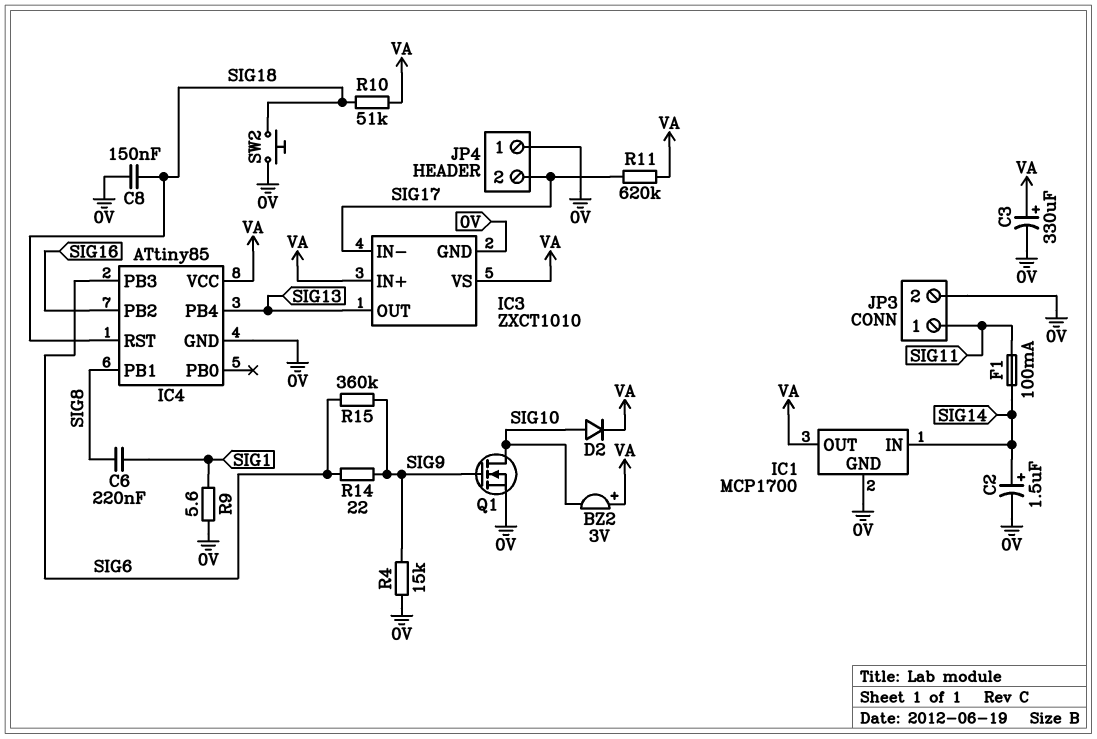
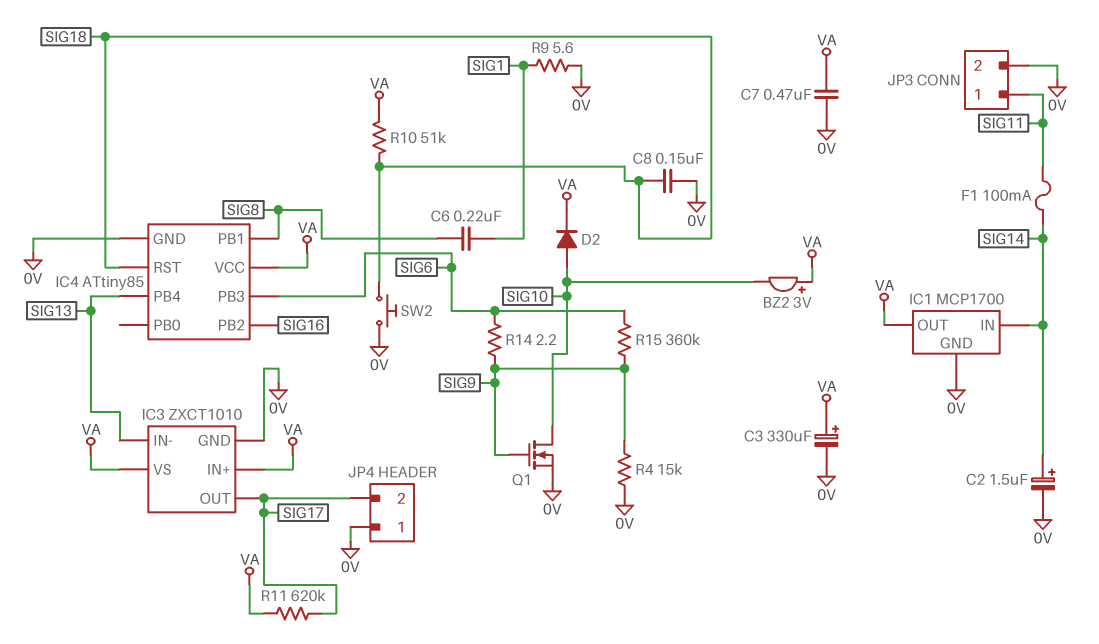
C7: none -> 470nF (0V, VA)
IC3 pin IN-: SIG17 -> SIG13
IC3 pin OUT: SIG13 -> SIG17
R14: 22 (SIG6, SIG9) -> 2.2 (SIG6, SIG9)

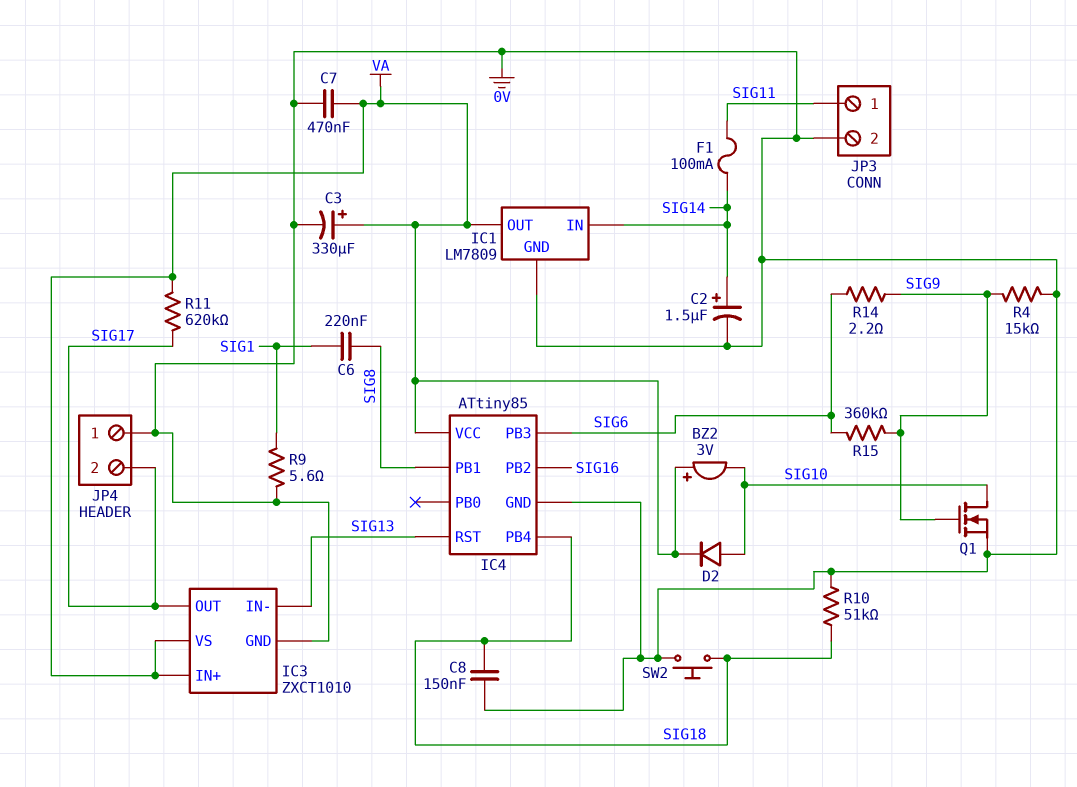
IC1: MCP1700 -> LM7809
IC4 pin PB4: SIG13 -> SIG18
IC4 pin RST: SIG18 -> SIG13
R10: 51k (SIG18, VA) -> 51k (0V, SIG18)

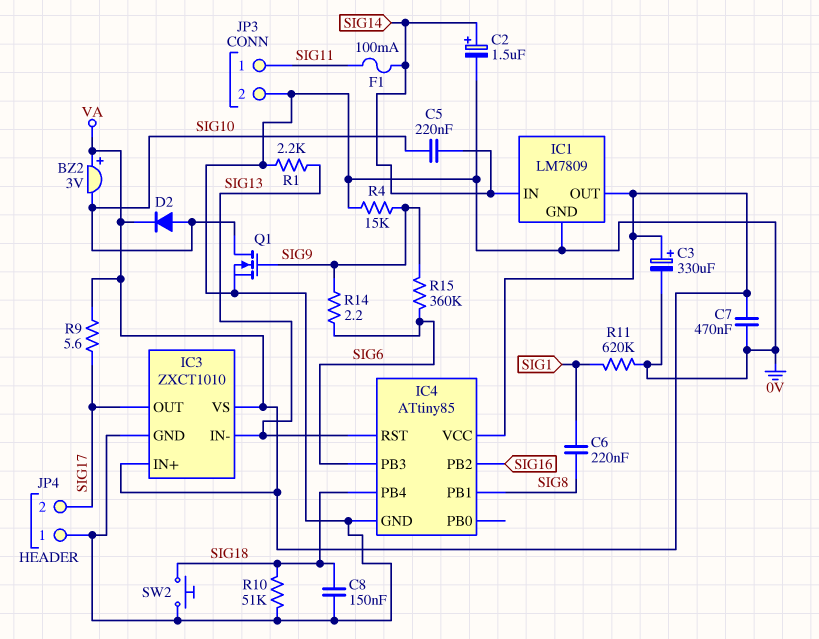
C5: none -> 220nF (SIG10, SIG14)
R1: none -> 2.2k (0V, SIG13)
R9: 5.6 (0V, SIG1) -> 5.6 (SIG17, VA)
R11: 620k (SIG17, VA) -> 620k (0V, SIG1)

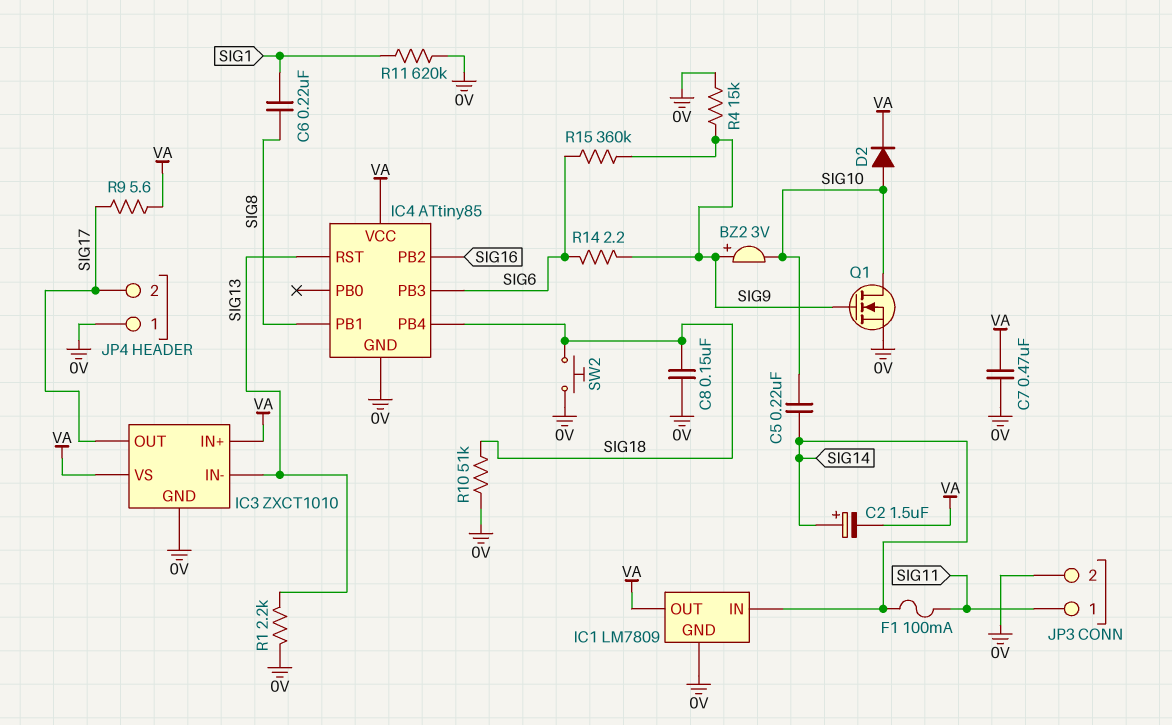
BZ2: buzzer 3V (plus VA, minus SIG10) -> buzzer 3V (plus SIG9, minus SIG10)
C2: 1.5uF (plus SIG14, minus 0V) -> 1.5uF (plus SIG14, minus VA)
C3: 330uF (plus VA, minus 0V) -> none

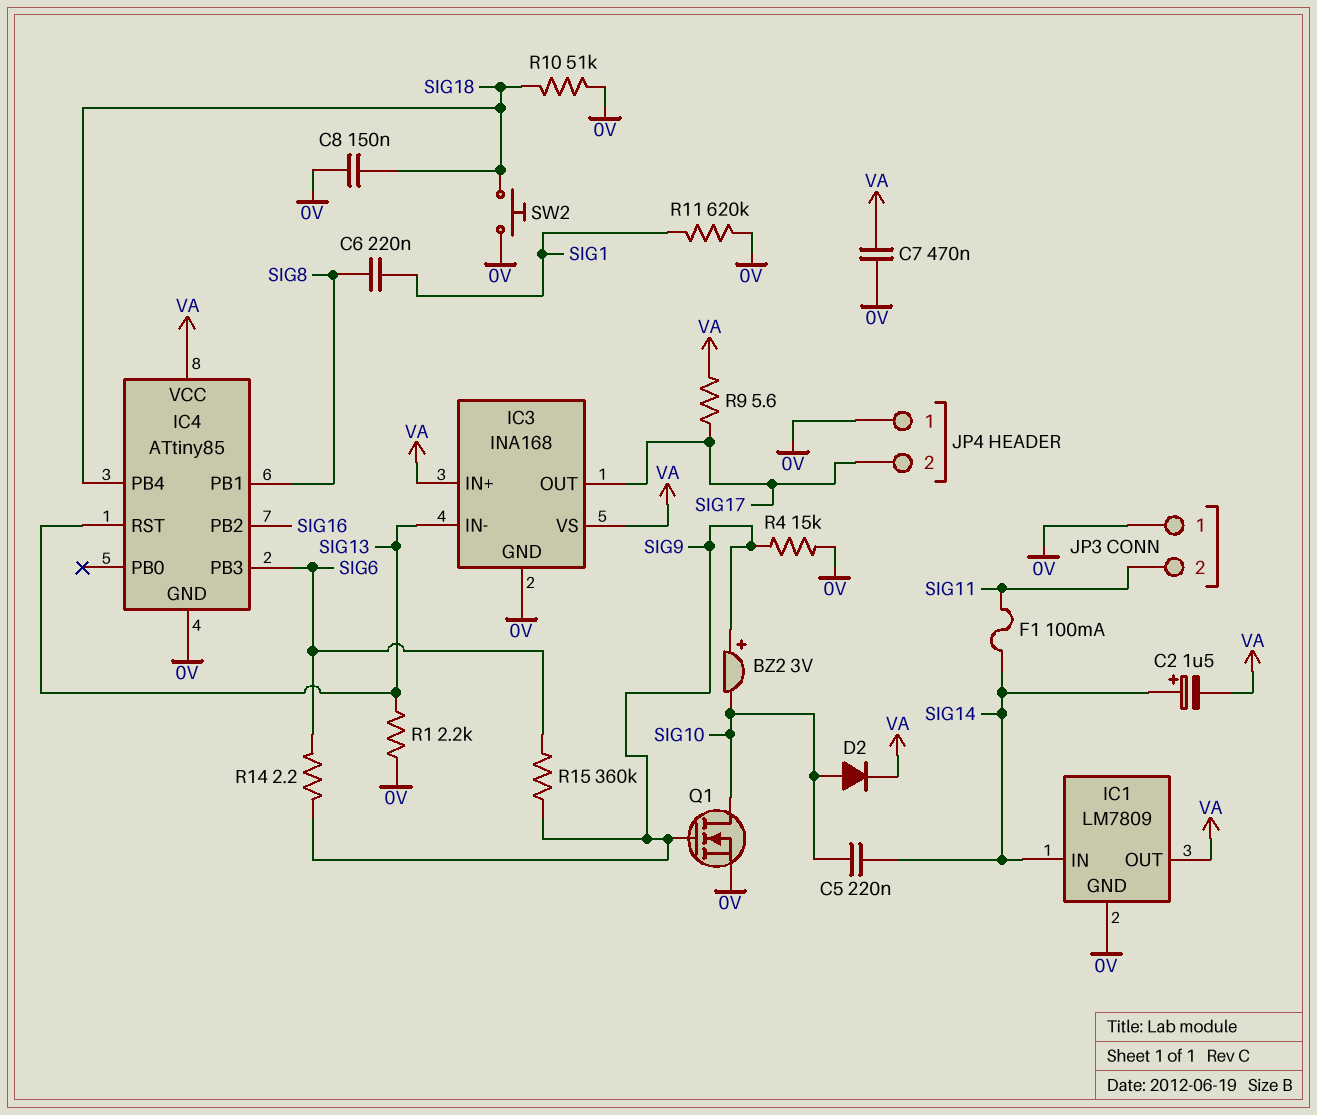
IC3: ZXCT1010 -> INA168
JP3 pin 1: SIG11 -> 0V
JP3 pin 2: 0V -> SIG11

